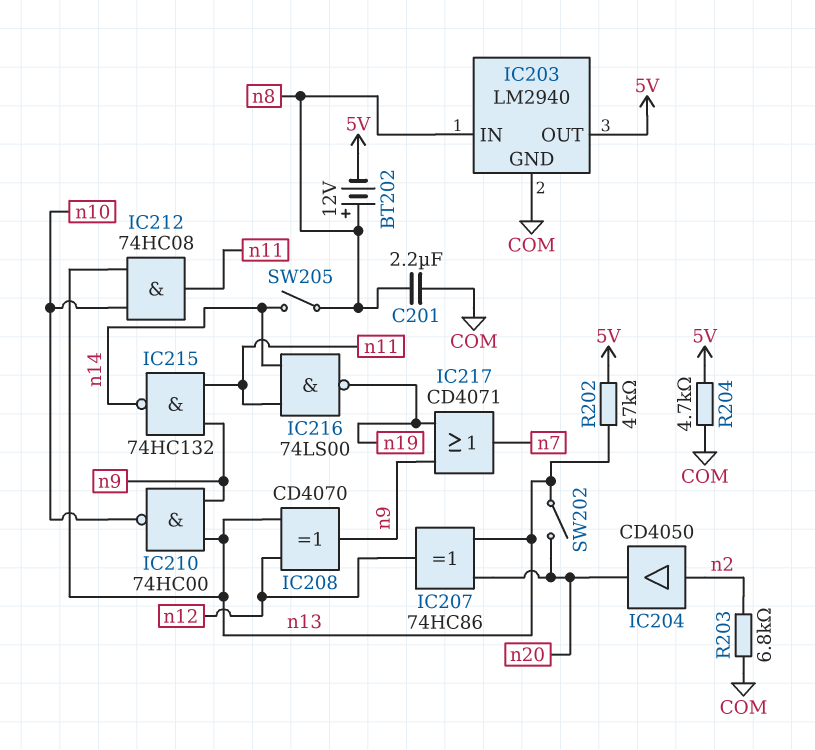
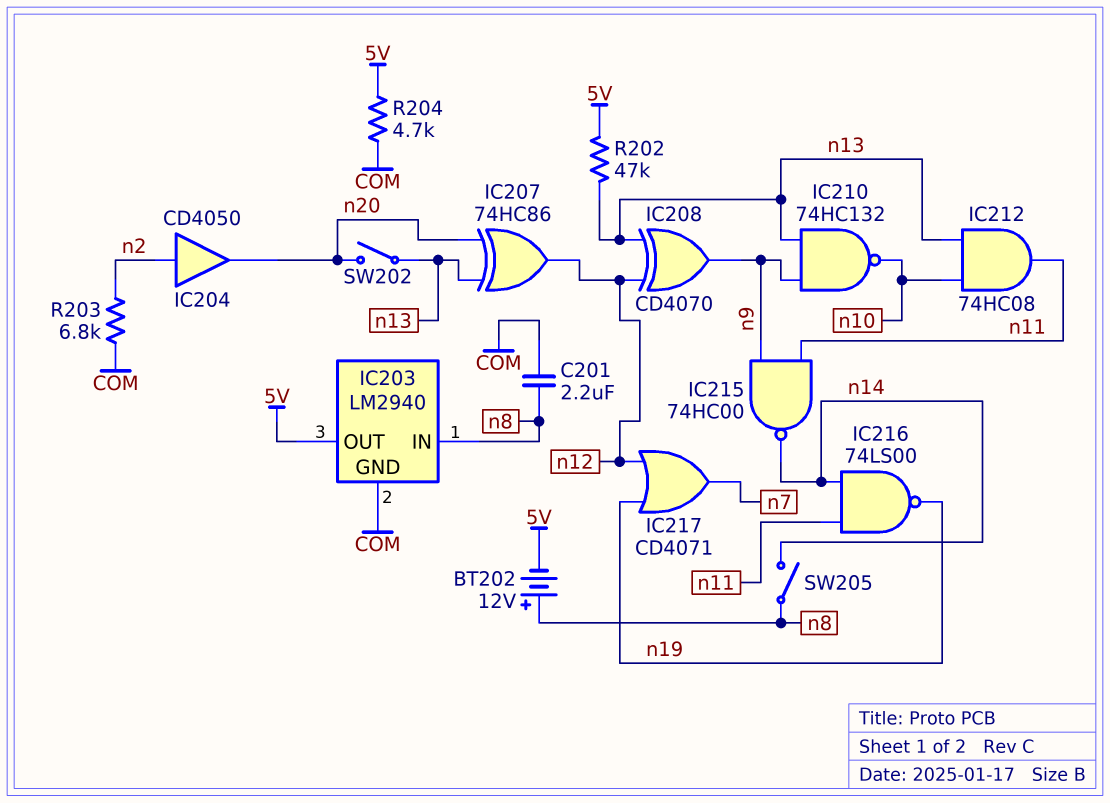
IC210: NAND 74HC00 (in n9, in n13, out n10) -> NAND 74HC132 (in n9, in n13, out n10)
IC215: NAND 74HC132 (in n9, in n11, out n14) -> NAND 74HC00 (in n9, in n11, out n14)
IC217: OR CD4071 (in n9, in n19, out n7) -> OR CD4071 (in n12, in n19, out n7)

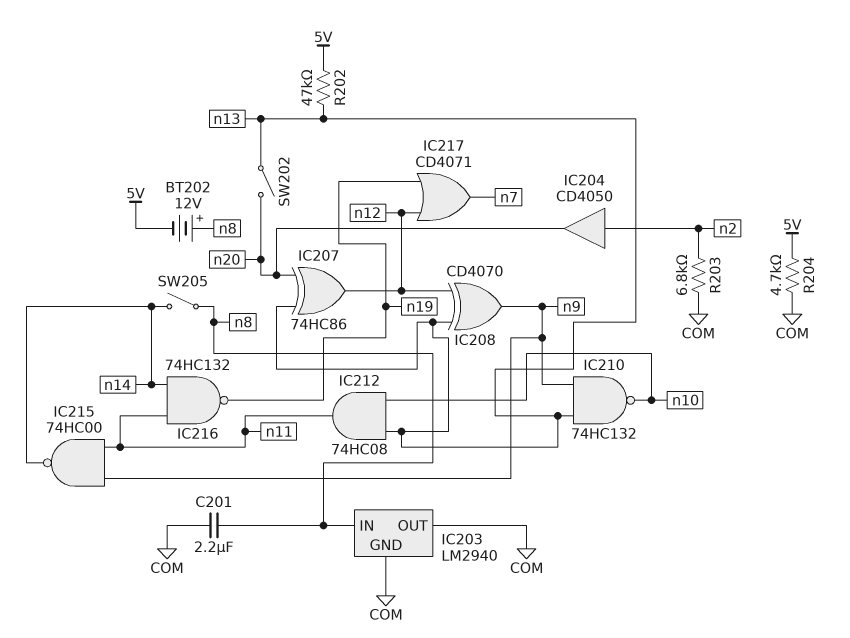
IC203 pin OUT: 5V -> COM
IC216: NAND 74LS00 (in n11, in n14, out n19) -> NAND 74HC132 (in n11, in n14, out n19)

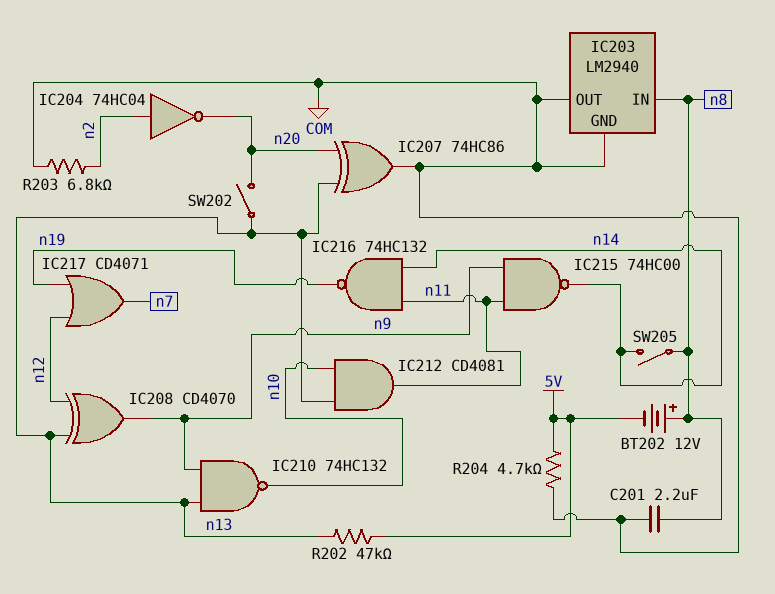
IC204: buffer CD4050 (in n2, out n20) -> NOT 74HC04 (in n2, out n20)
IC207: XOR 74HC86 (in n13, in n20, out n12) -> XOR 74HC86 (in n13, in n20, out COM)
IC212: AND 74HC08 (in n10, in n13, out n11) -> AND CD4081 (in n10, in n13, out n11)

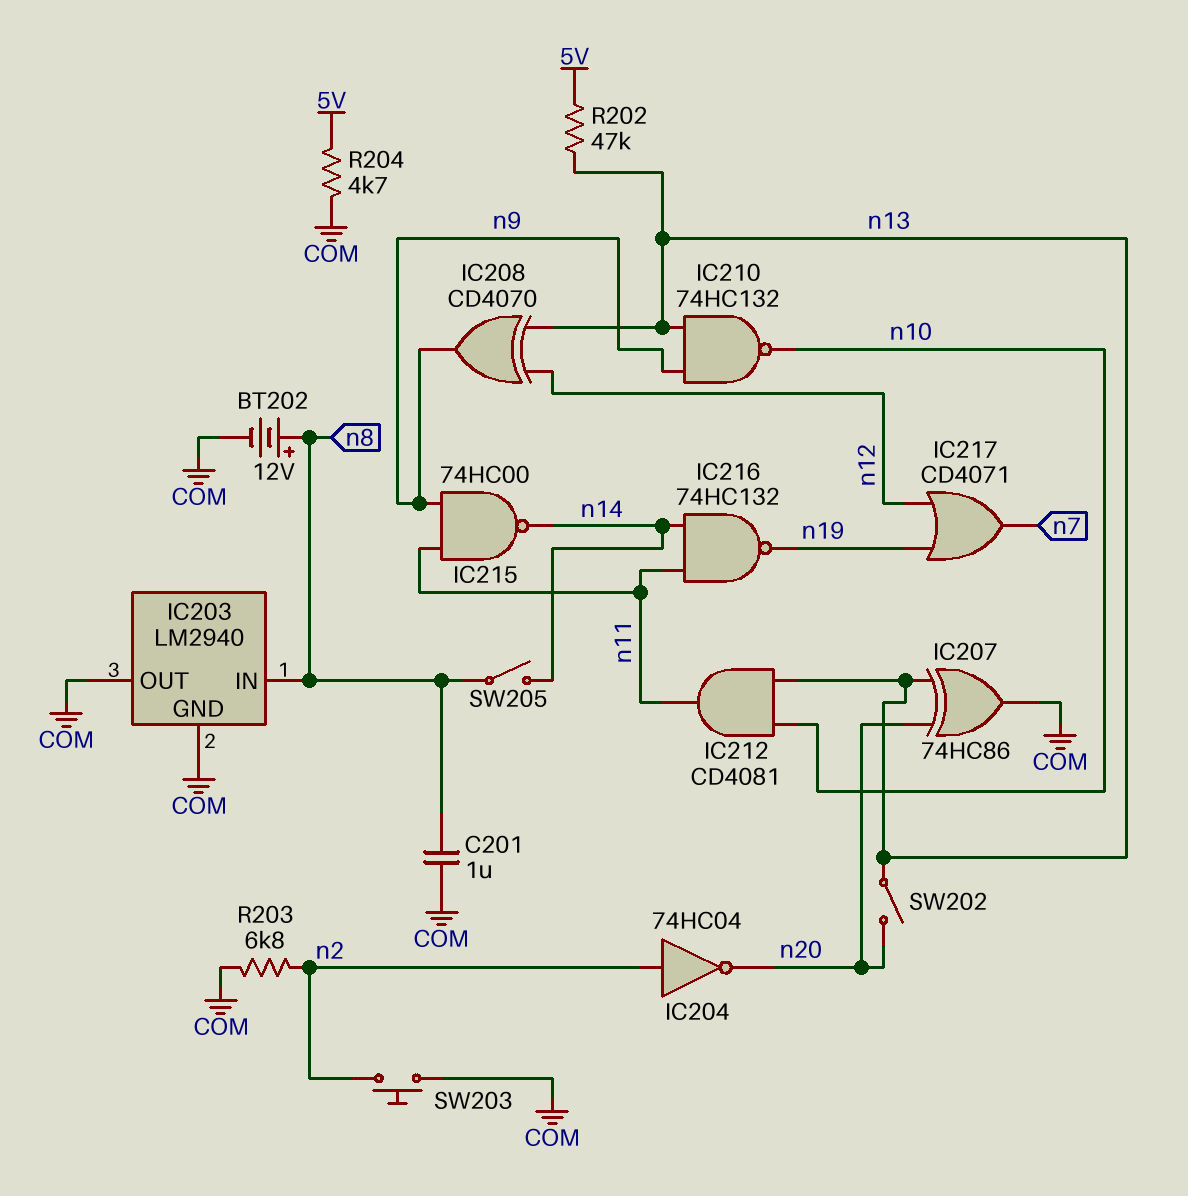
BT202: 12V (plus n8, minus 5V) -> 12V (plus n8, minus COM)
C201: 2.2uF (COM, n8) -> 1uF (COM, n8)
SW203: none -> button (COM, n2)

